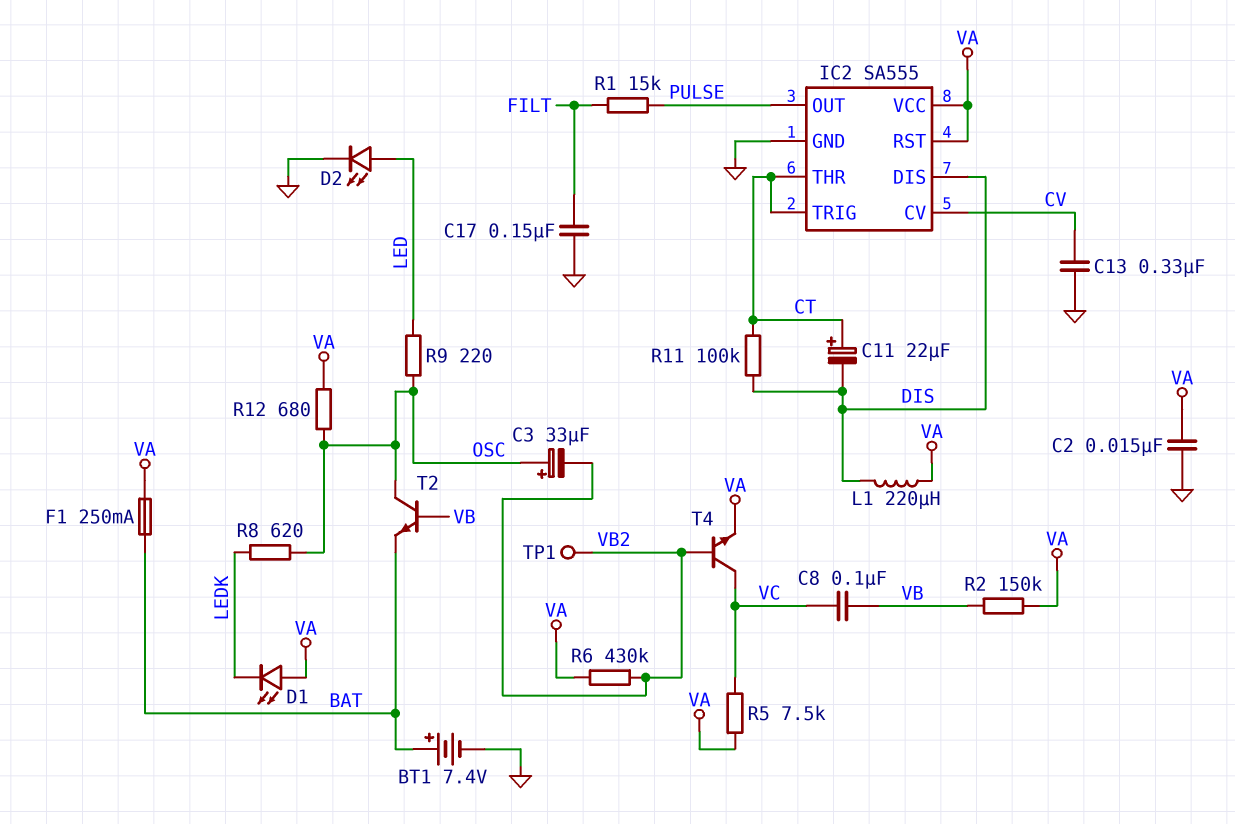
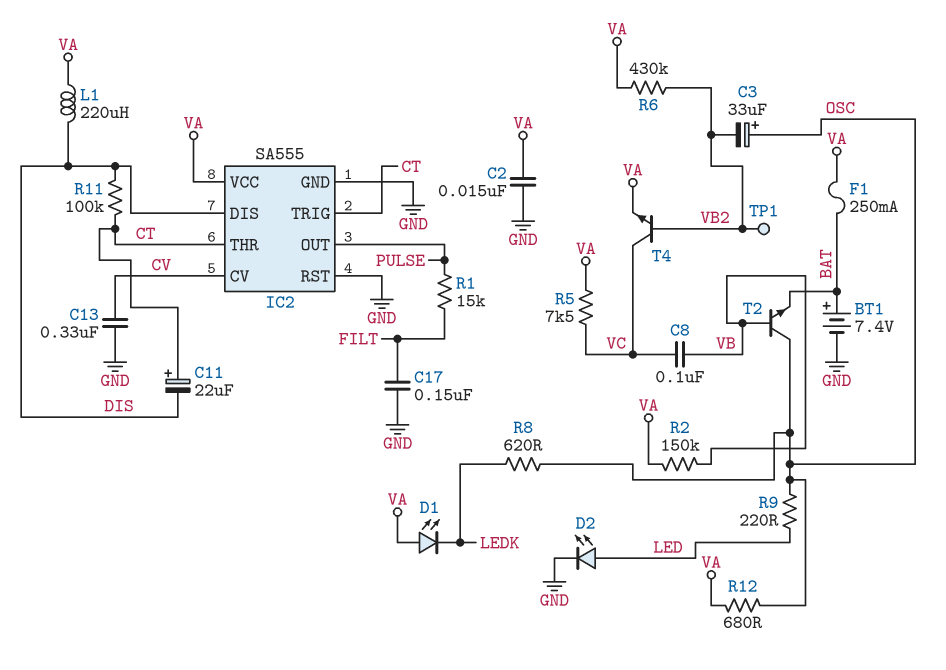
IC2 pin RST: VA -> GND

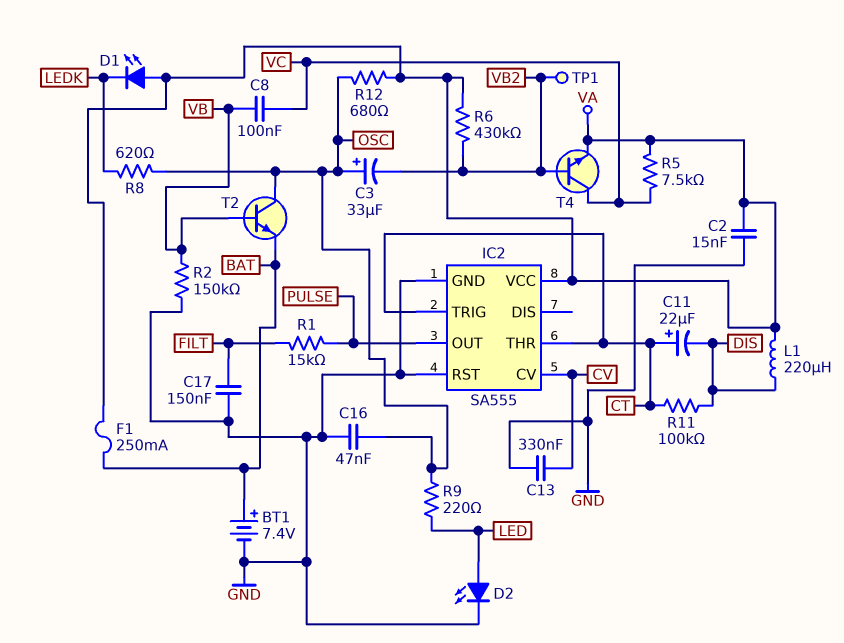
C16: none -> 47nF (GND, OSC)
IC2 pin DIS: DIS -> none
R2: 150k (VA, VB) -> 150k (GND, VB)

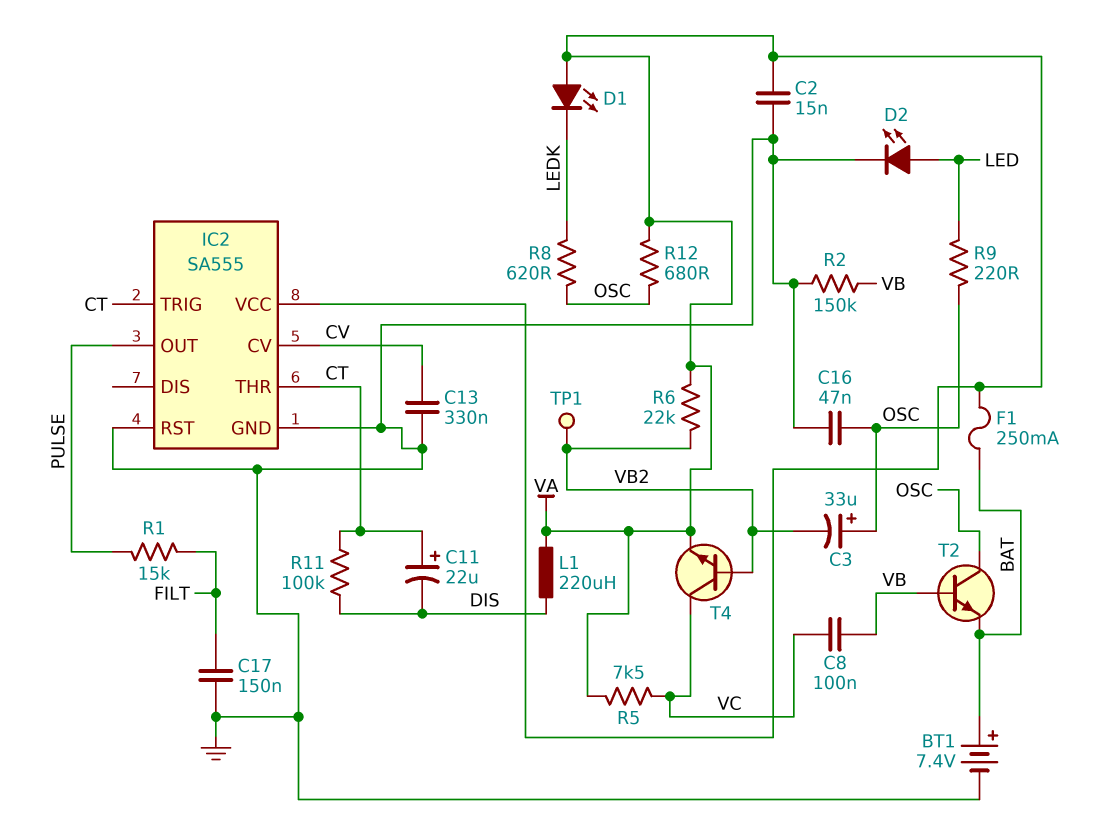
R6: 430k (VA, VB2) -> 22k (VA, VB2)

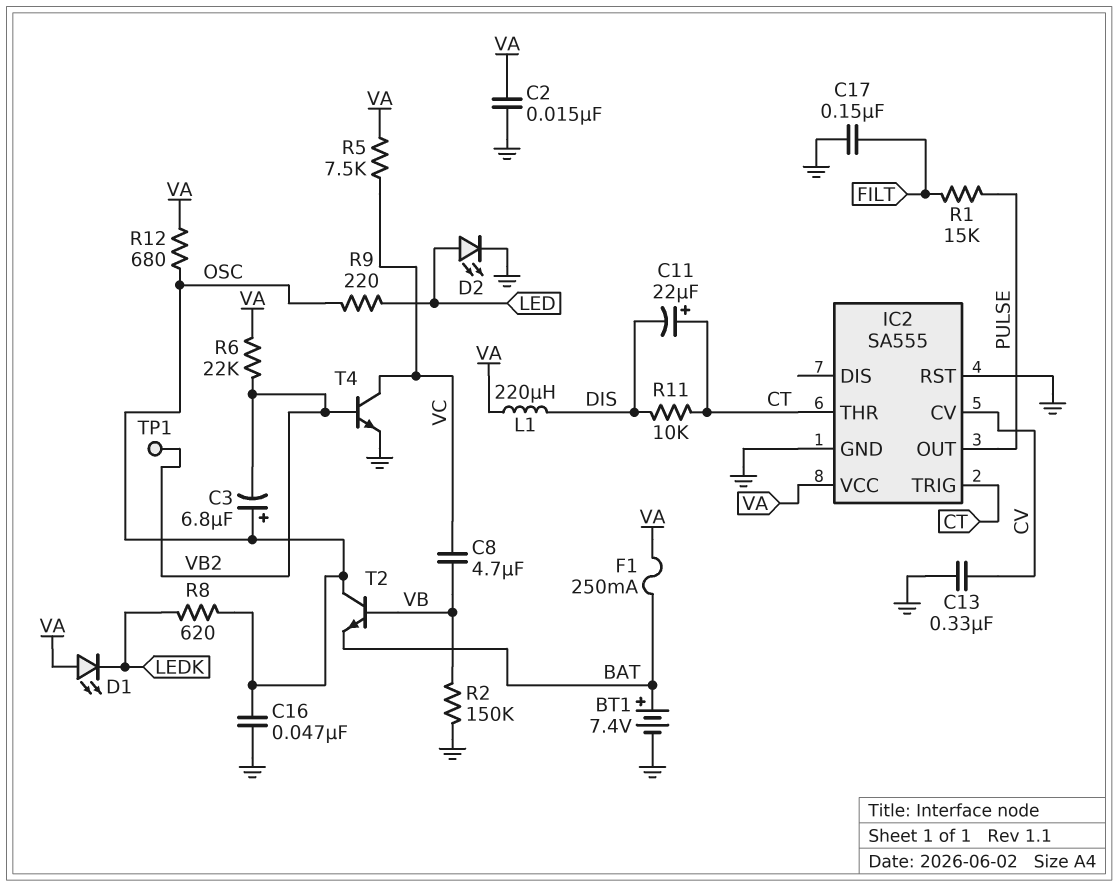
C3: 33uF (plus OSC, minus VB2) -> 6.8uF (plus OSC, minus VB2)
C8: 100nF (VB, VC) -> 4.7uF (VB, VC)
R11: 100k (CT, DIS) -> 10k (CT, DIS)
T4: NPN (B VB2, C VC, E VA) -> NPN (B VB2, C VC, E GND)

